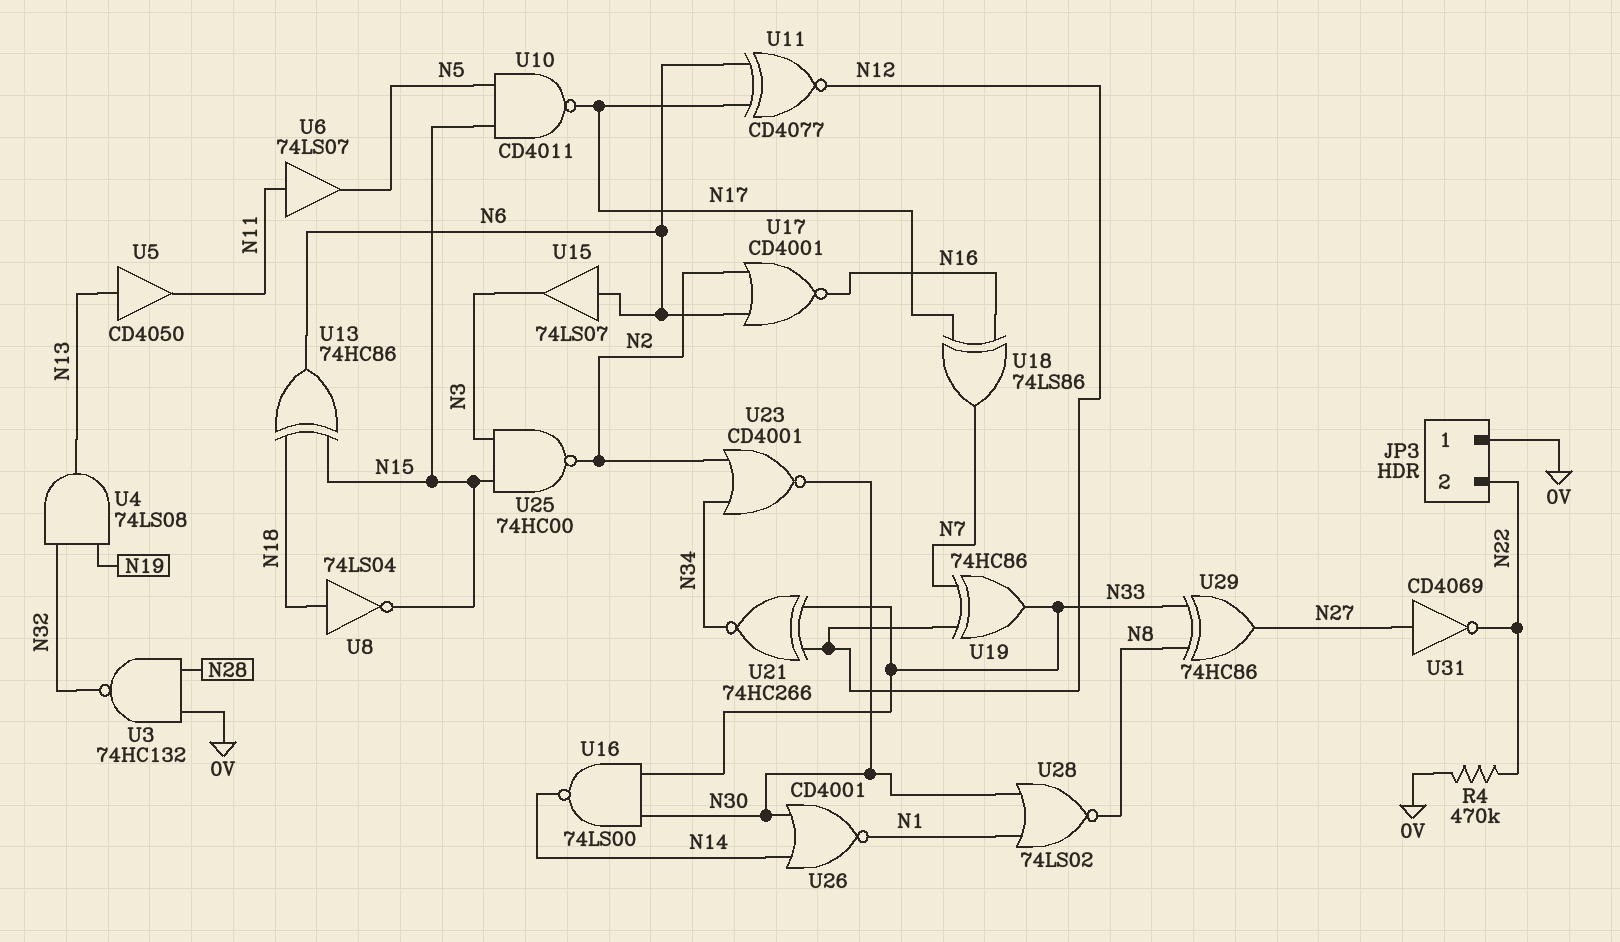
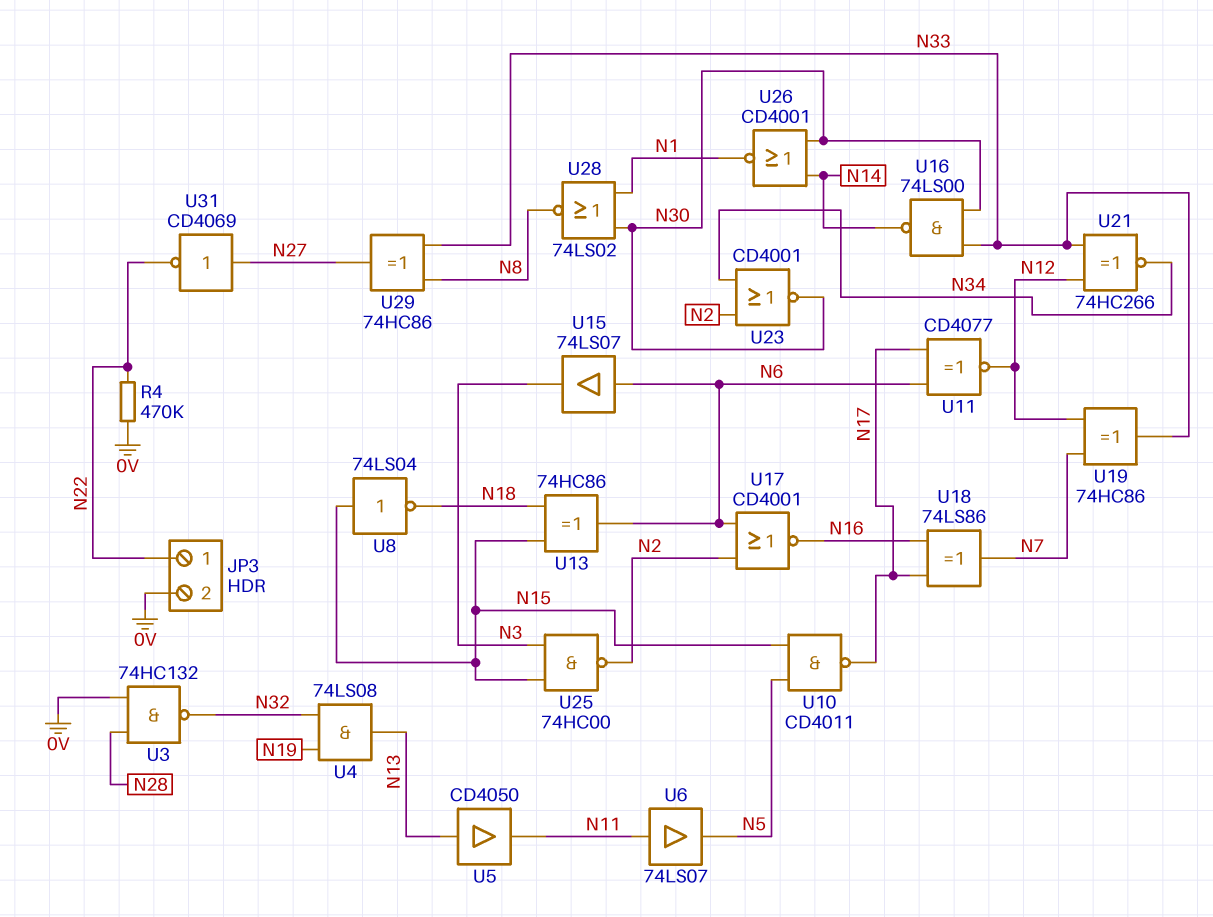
JP3 pin 1: 0V -> N22
JP3 pin 2: N22 -> 0V
U8: NOT 74LS04 (in N18, out N15) -> NOT 74LS04 (in N15, out N18)

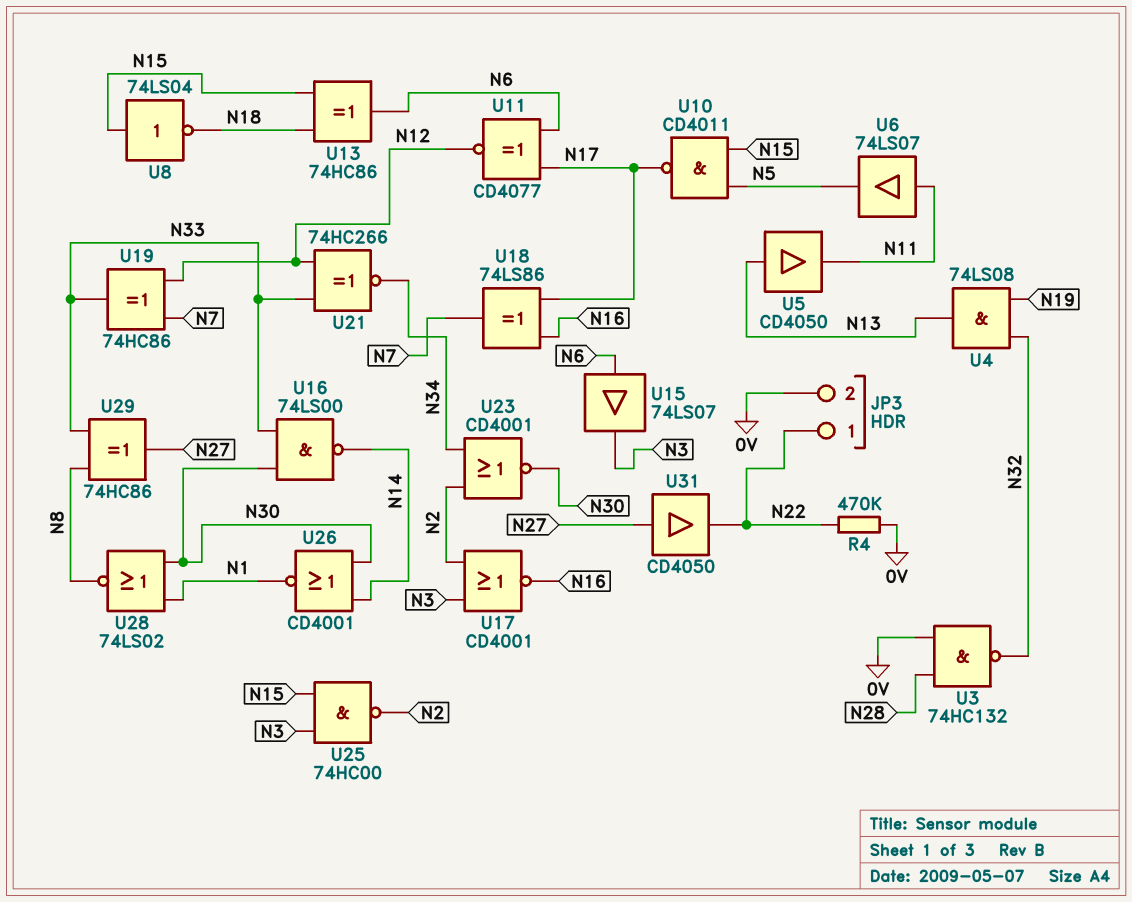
U17: NOR CD4001 (in N2, in N6, out N16) -> NOR CD4001 (in N2, in N3, out N16)
U31: NOT CD4069 (in N27, out N22) -> buffer CD4050 (in N27, out N22)

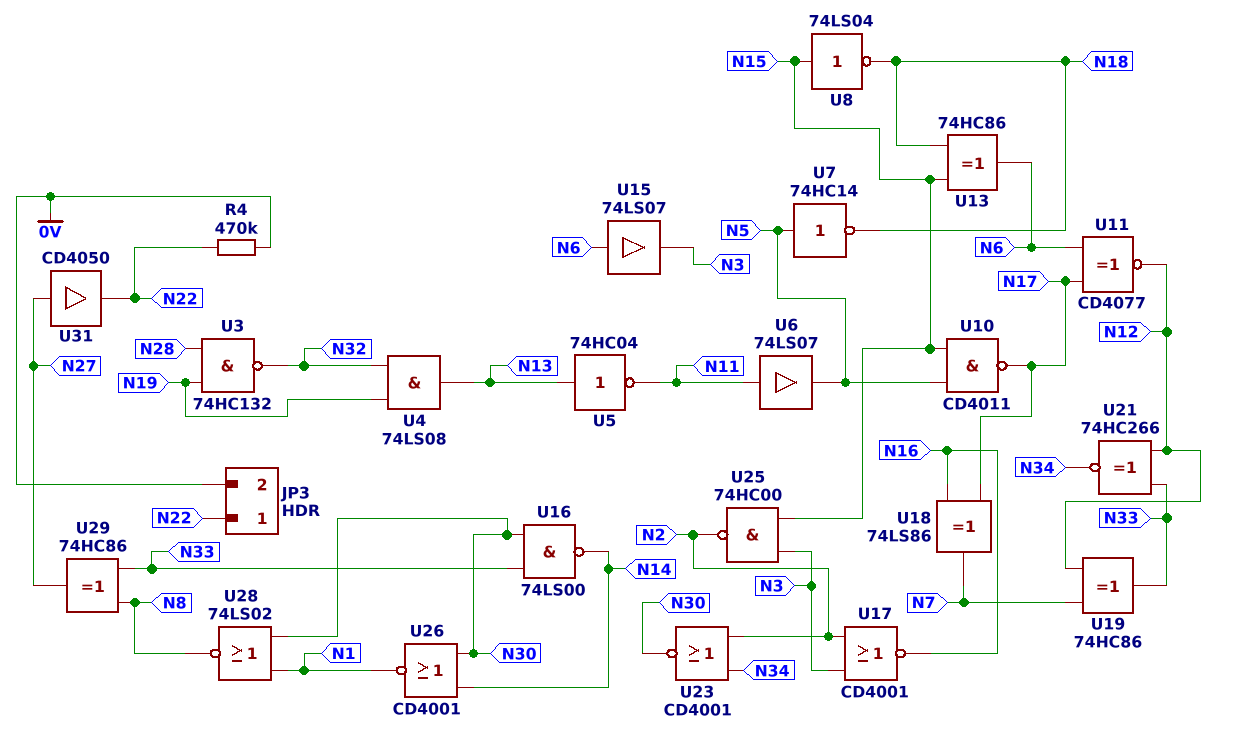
U3: NAND 74HC132 (in 0V, in N28, out N32) -> NAND 74HC132 (in N19, in N28, out N32)
U5: buffer CD4050 (in N13, out N11) -> NOT 74HC04 (in N13, out N11)
U7: none -> NOT 74HC14 (in N5, out N18)

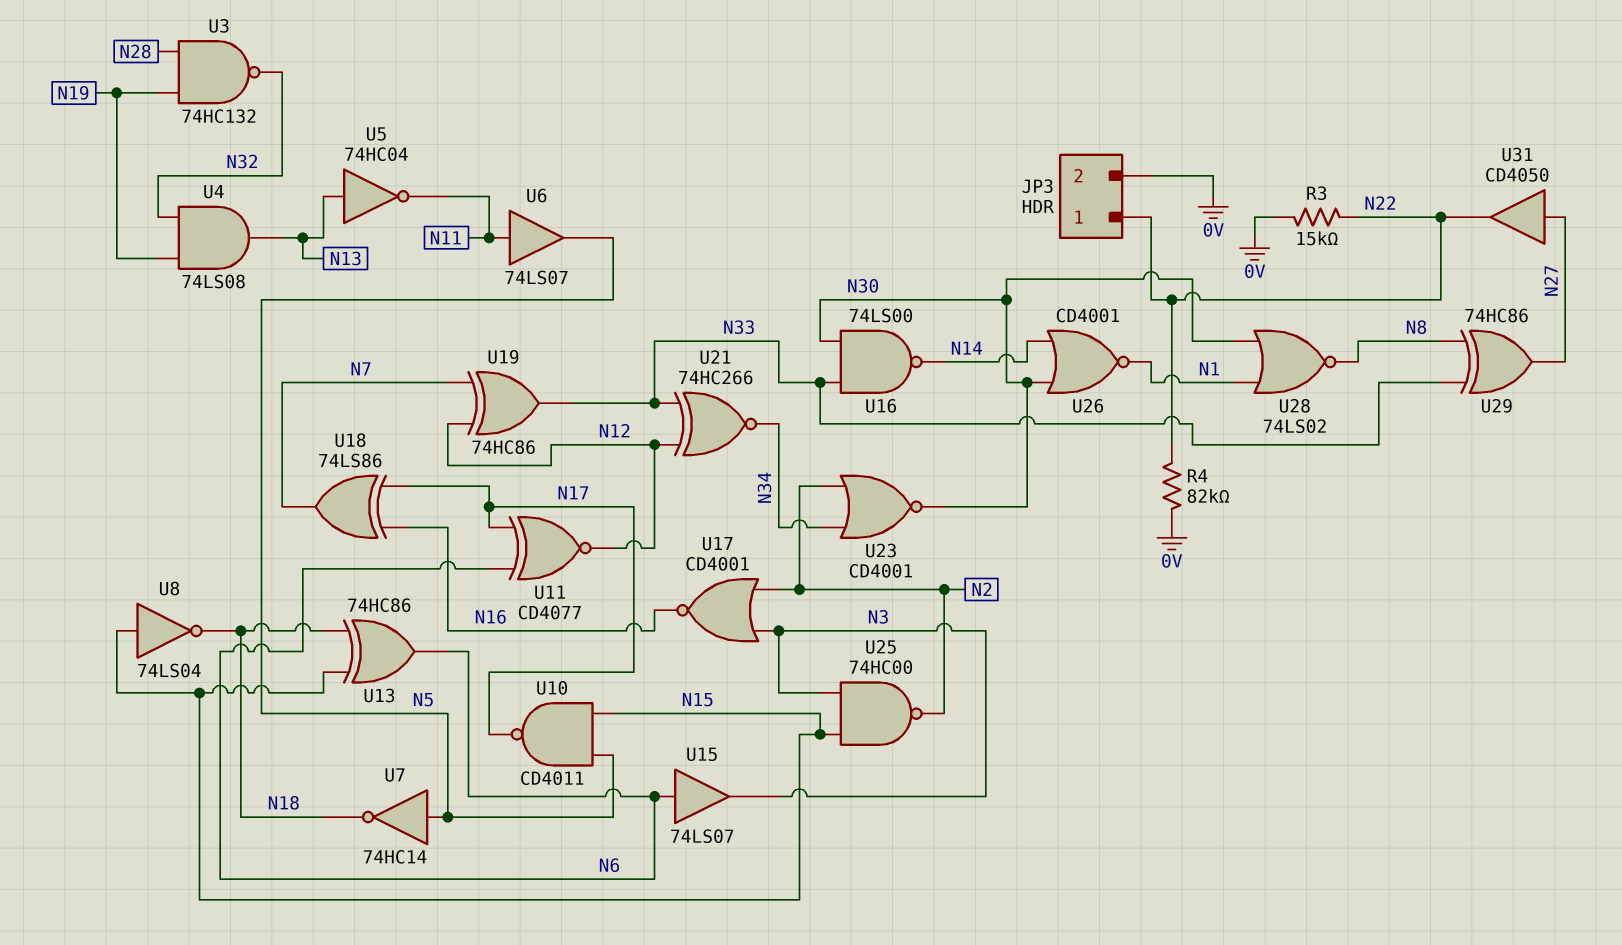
R3: none -> 15k (0V, N22)
R4: 470k (0V, N22) -> 82k (0V, N22)

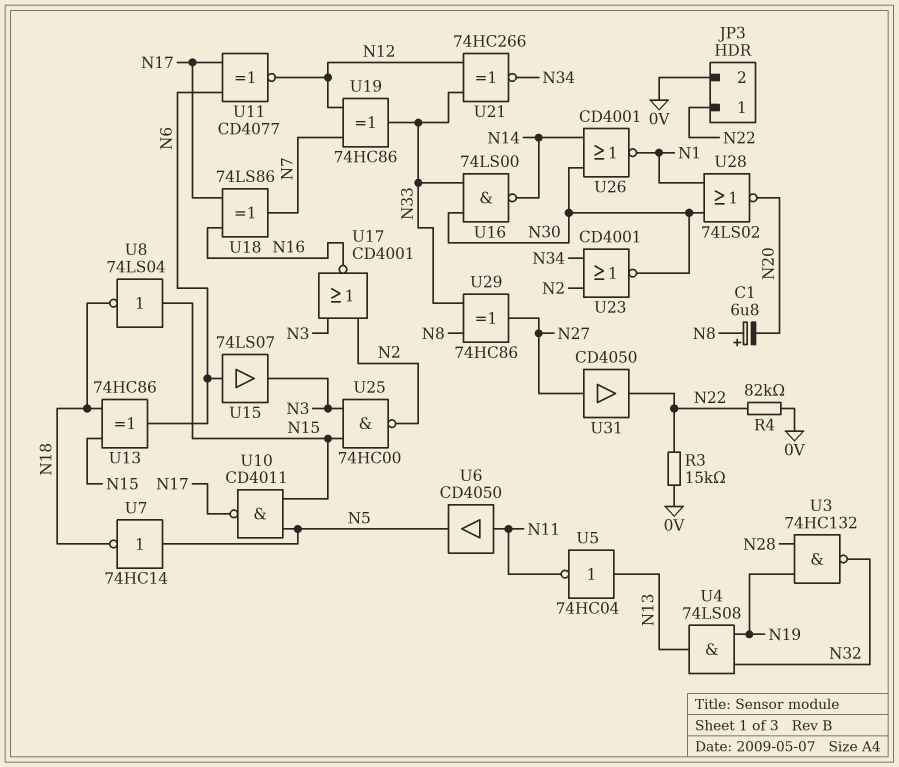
C1: none -> 6.8uF (plus N8, minus N20)
U6: buffer 74LS07 (in N11, out N5) -> buffer CD4050 (in N11, out N5)
U28: NOR 74LS02 (in N1, in N30, out N8) -> NOR 74LS02 (in N1, in N30, out N20)

